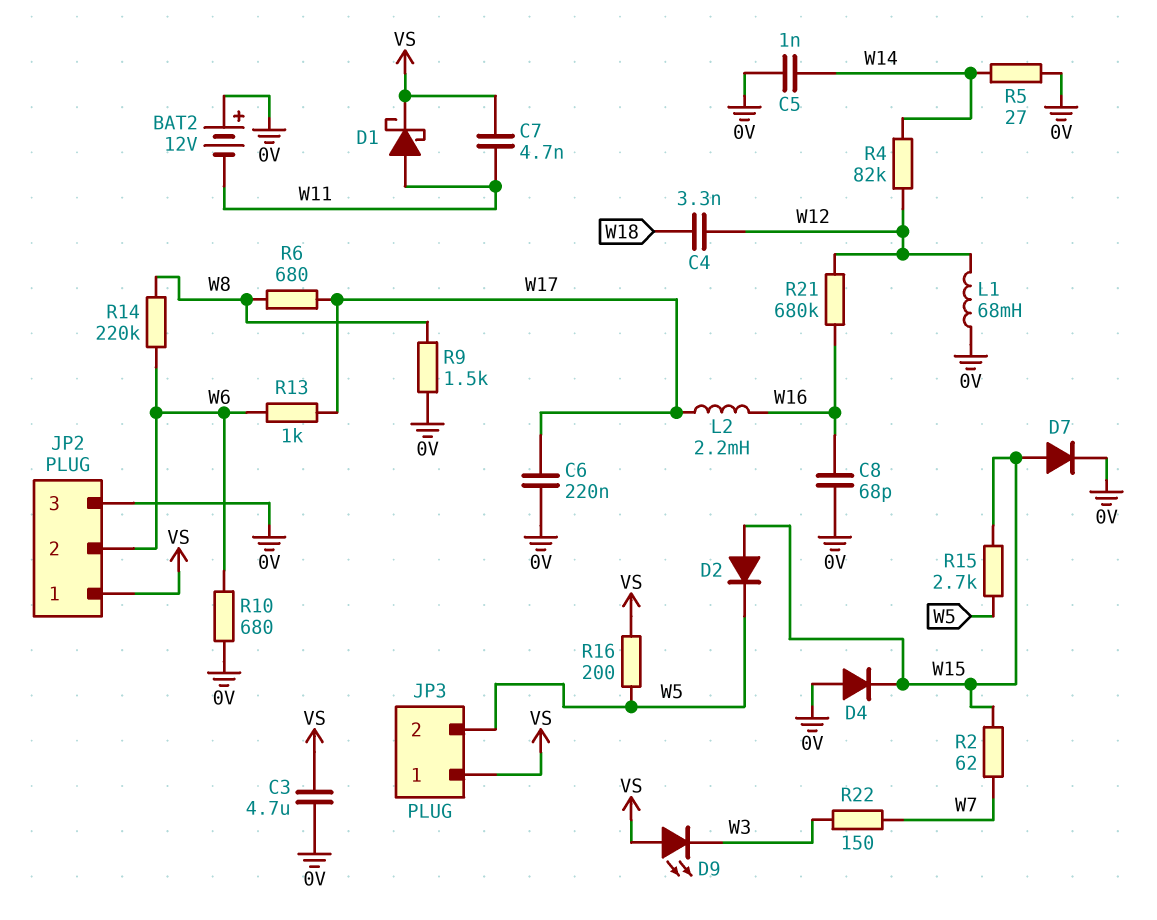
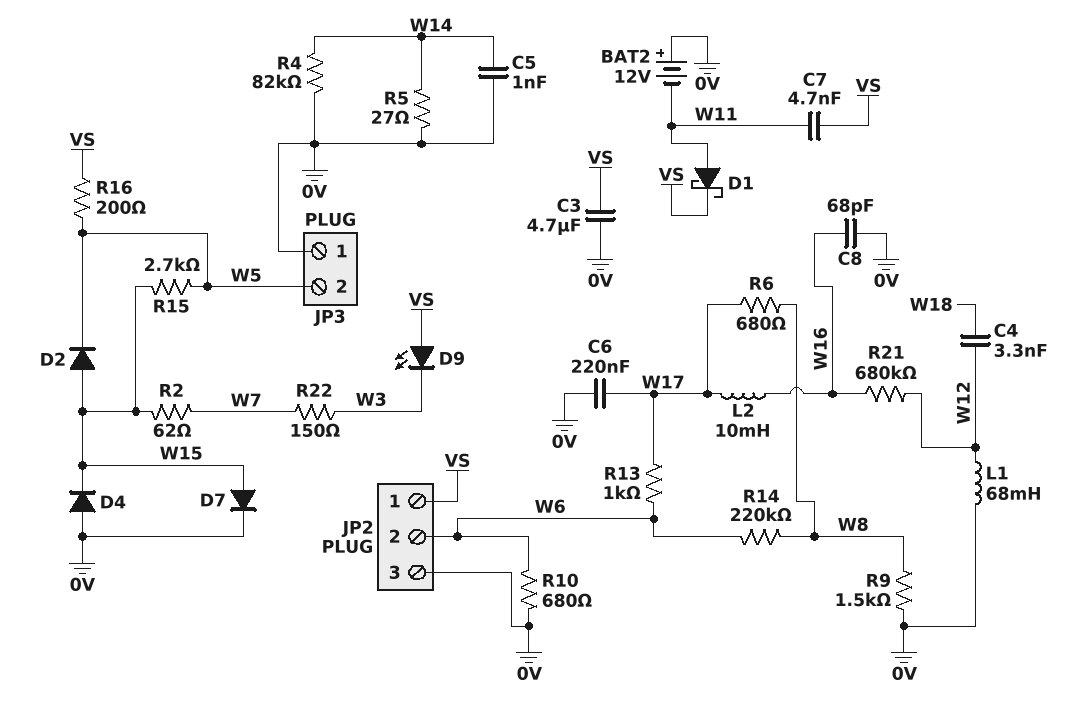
JP3 pin 1: VS -> 0V
L2: 2.2mH (W16, W17) -> 10mH (W16, W17)
R4: 82k (W12, W14) -> 82k (0V, W14)

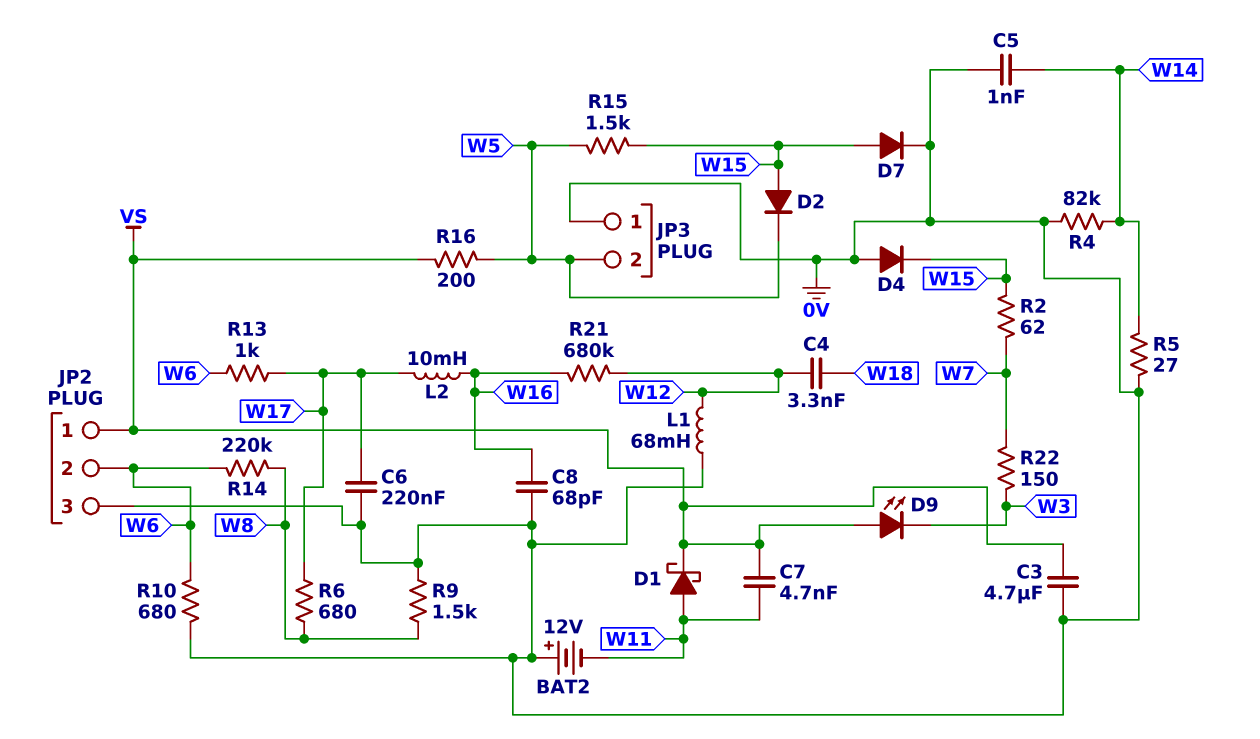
R15: 2.7k (W5, W15) -> 1.5k (W5, W15)

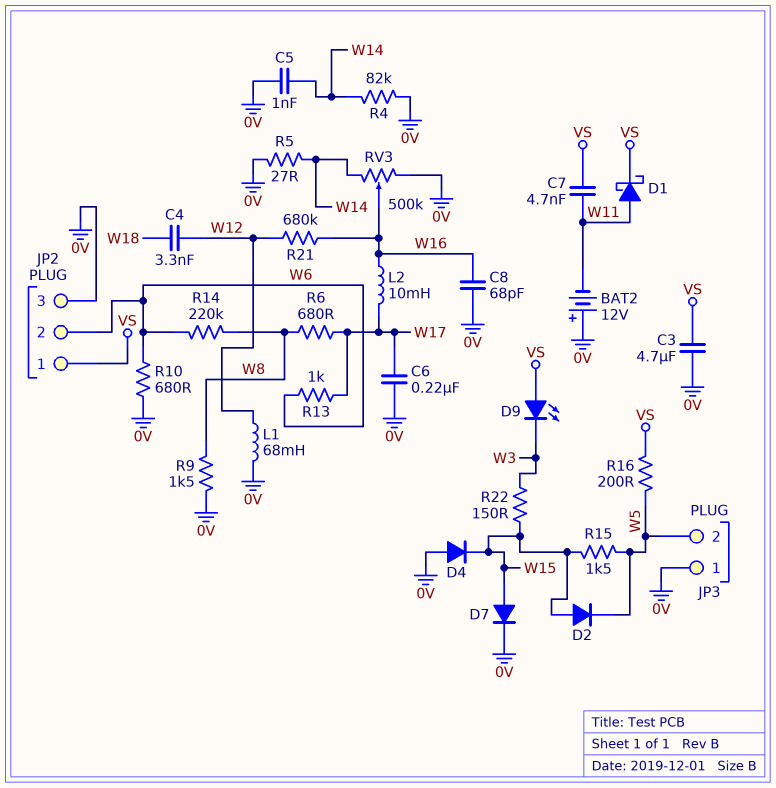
R2: 62 (W7, W15) -> none
R22: 150 (W3, W7) -> 150 (W3, W15)
RV3: none -> 500k (0V, W14, wiper W16)

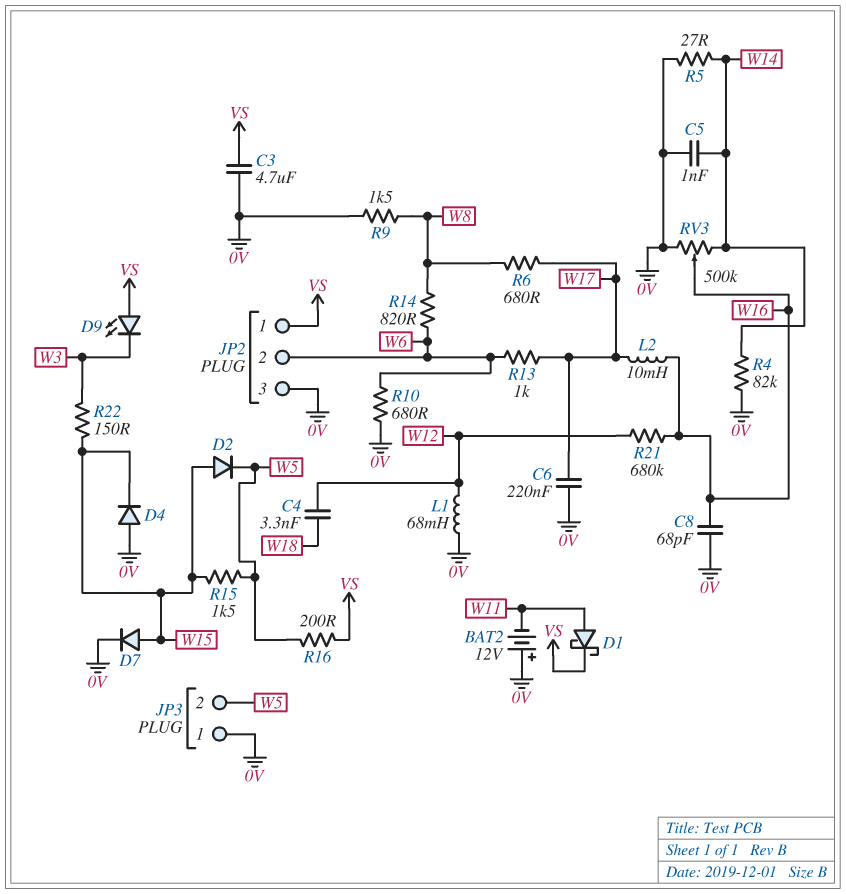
C7: 4.7nF (VS, W11) -> none
R14: 220k (W6, W8) -> 820 (W6, W8)

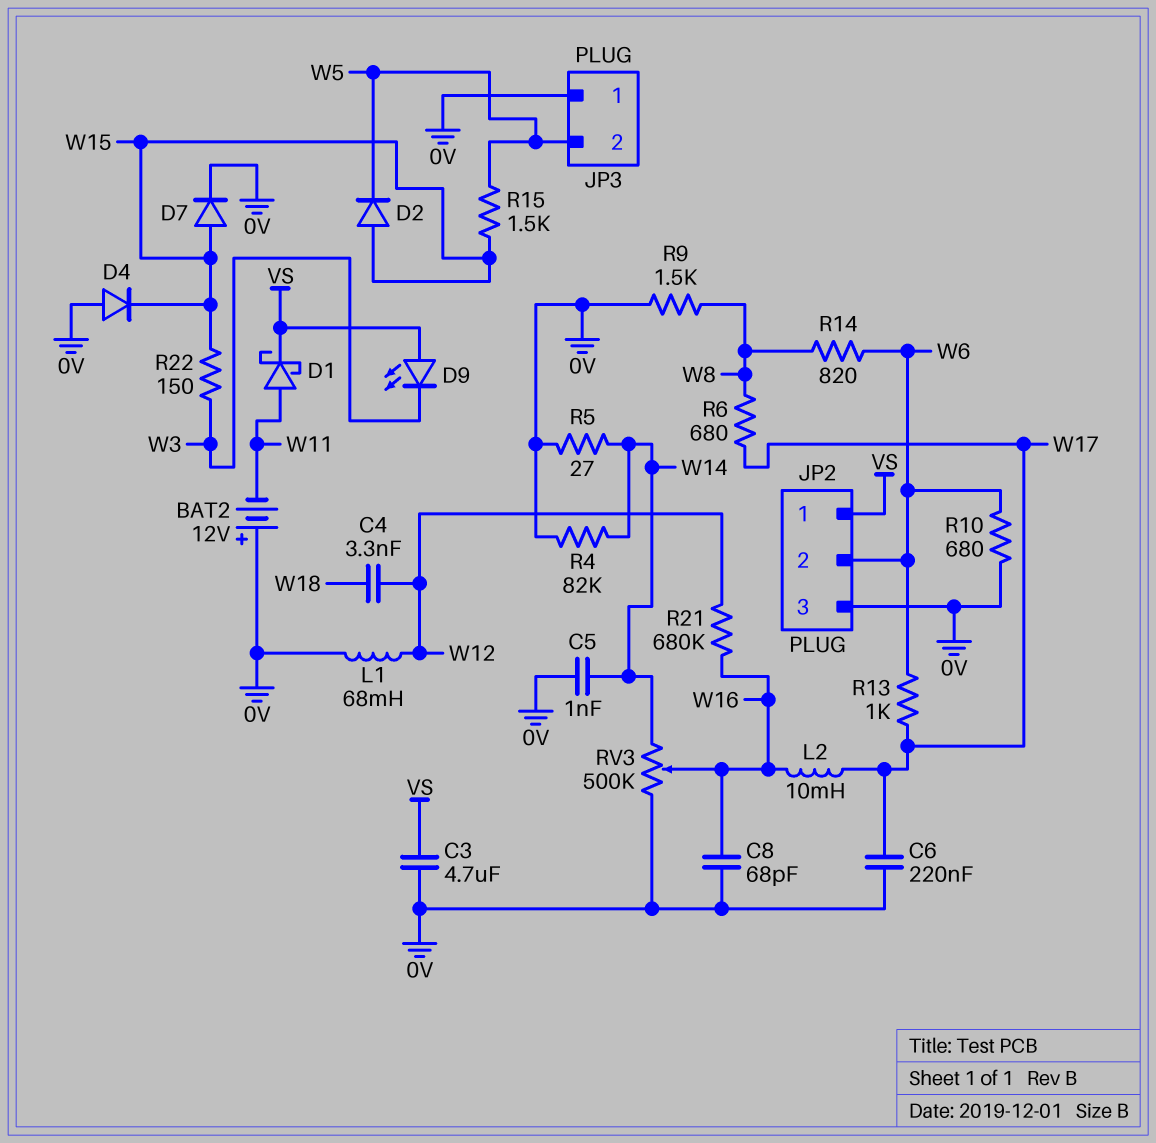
R16: 200 (VS, W5) -> none

